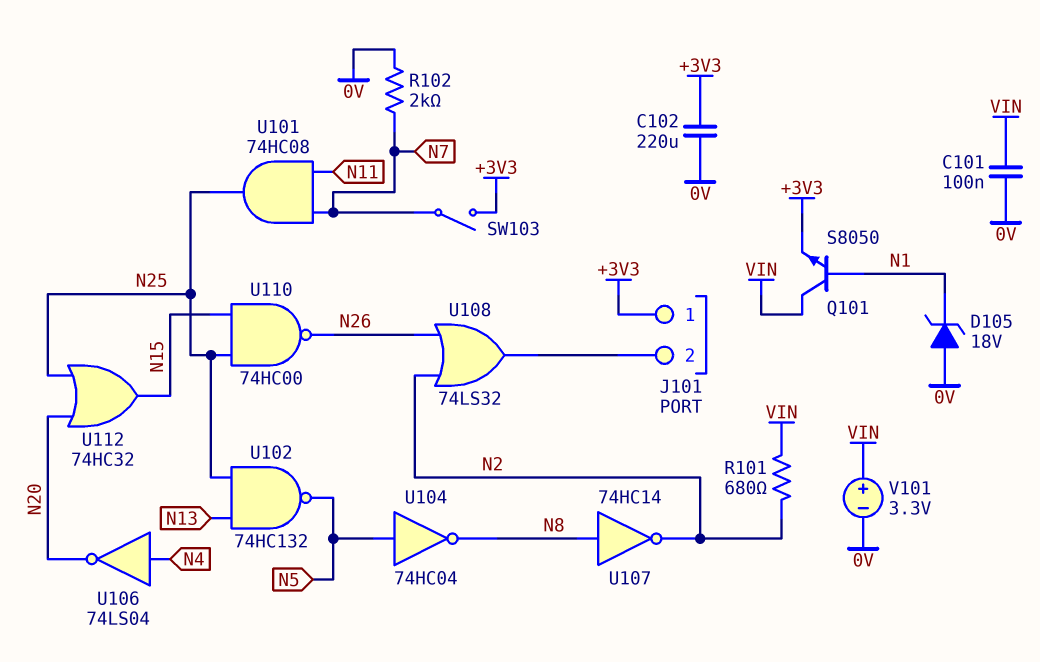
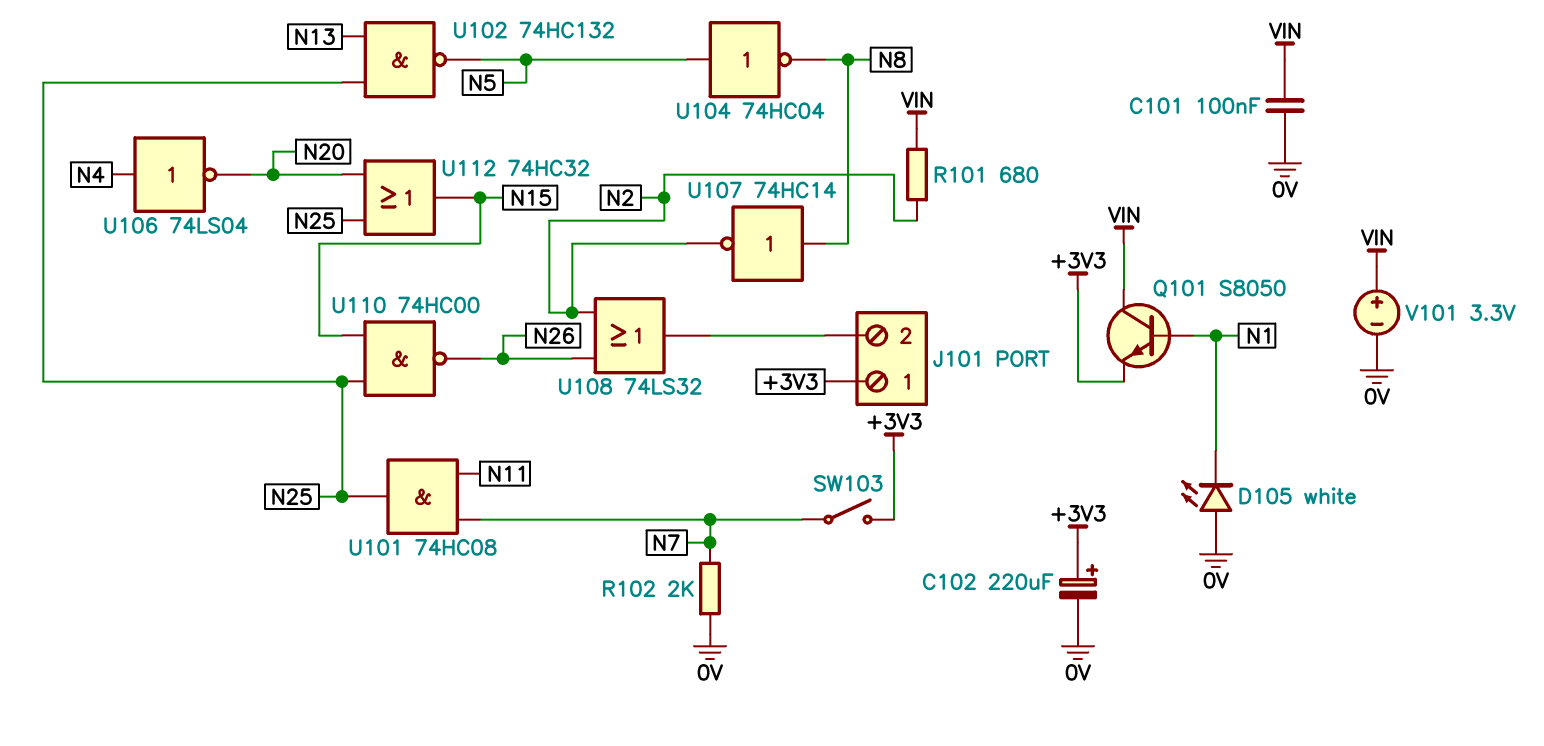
C102: 220uF (+3V3, 0V) -> 220uF (plus +3V3, minus 0V)
D105: zener 18V (A 0V, K N1) -> LED white (A 0V, K N1)

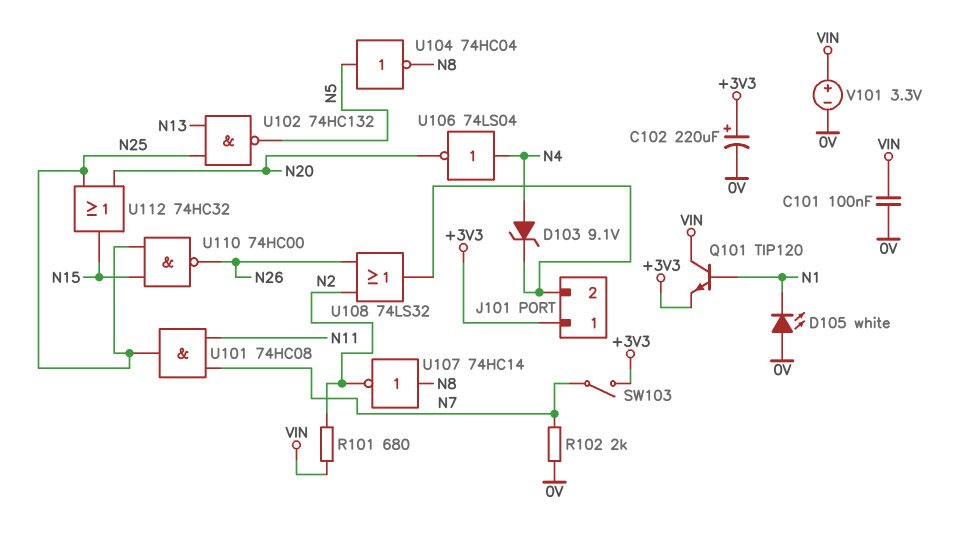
D103: none -> zener 9.1V (A N4, K J101/2)
Q101: NPN S8050 (B N1, C VIN, E +3V3) -> NPN TIP120 (B N1, C VIN, E +3V3)

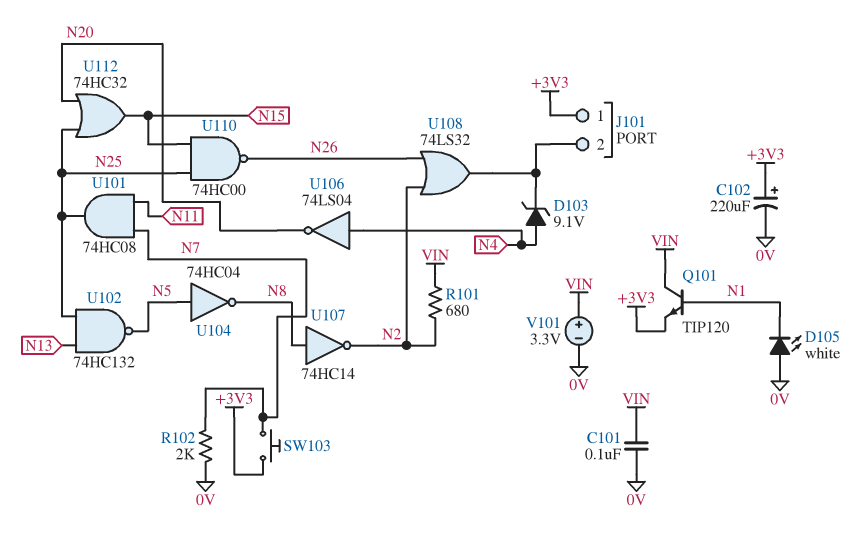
SW103: switch (+3V3, N7) -> button (+3V3, N7)

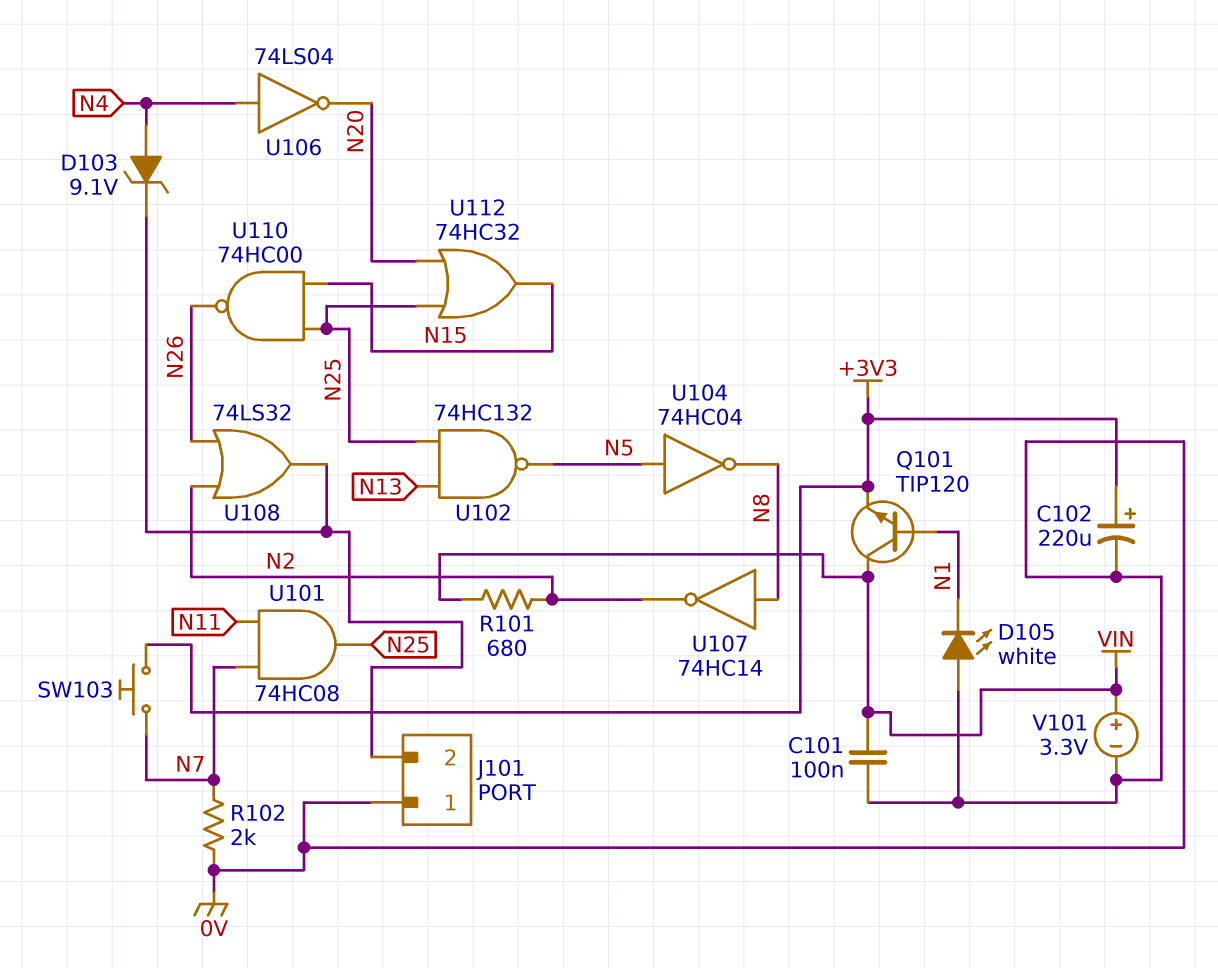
J101 pin 1: +3V3 -> 0V

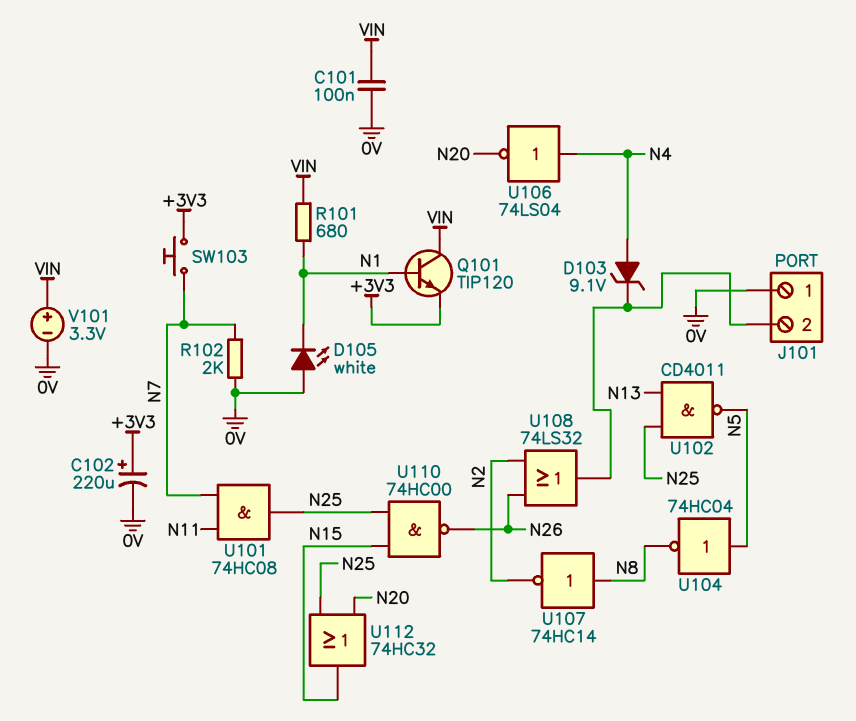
R101: 680 (N2, VIN) -> 680 (N1, VIN)
U102: NAND 74HC132 (in N13, in N25, out N5) -> NAND CD4011 (in N13, in N25, out N5)

